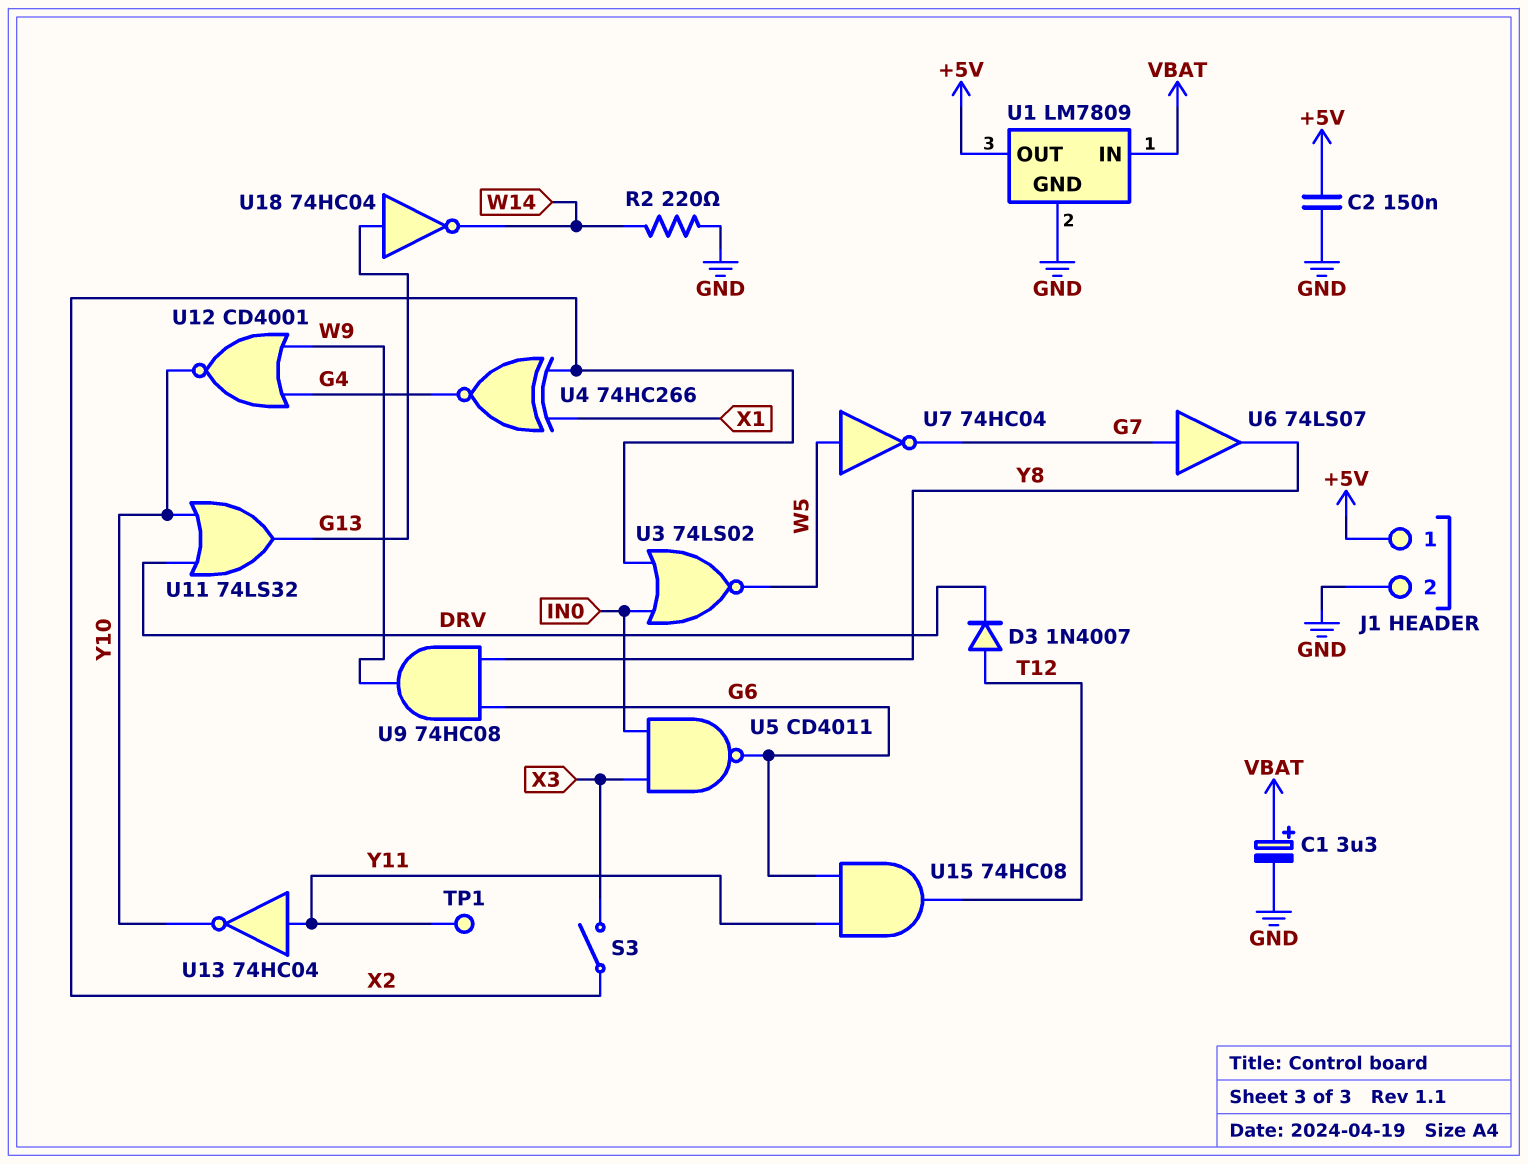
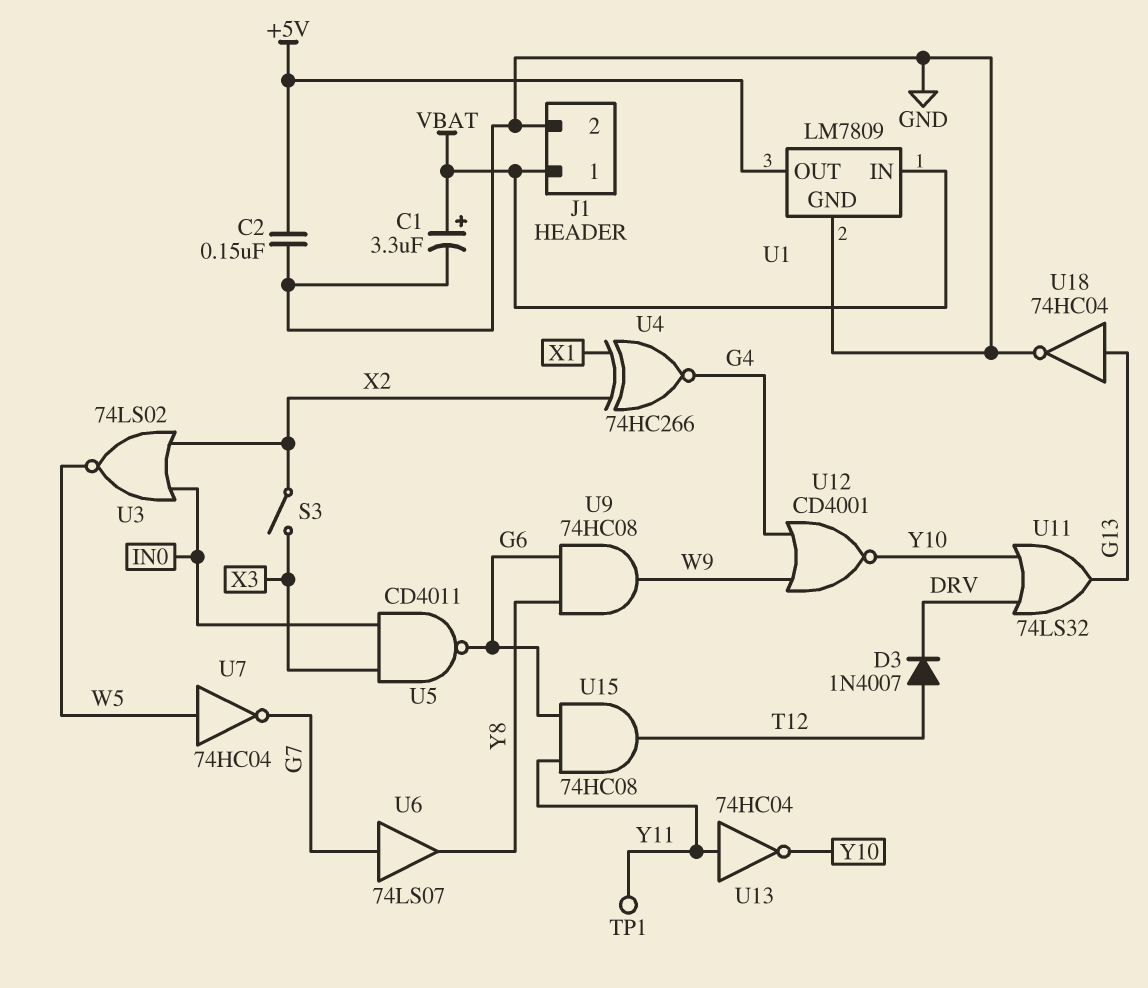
J1 pin 1: +5V -> VBAT
R2: 220 (GND, W14) -> none
U18: NOT 74HC04 (in G13, out W14) -> NOT 74HC04 (in G13, out GND)

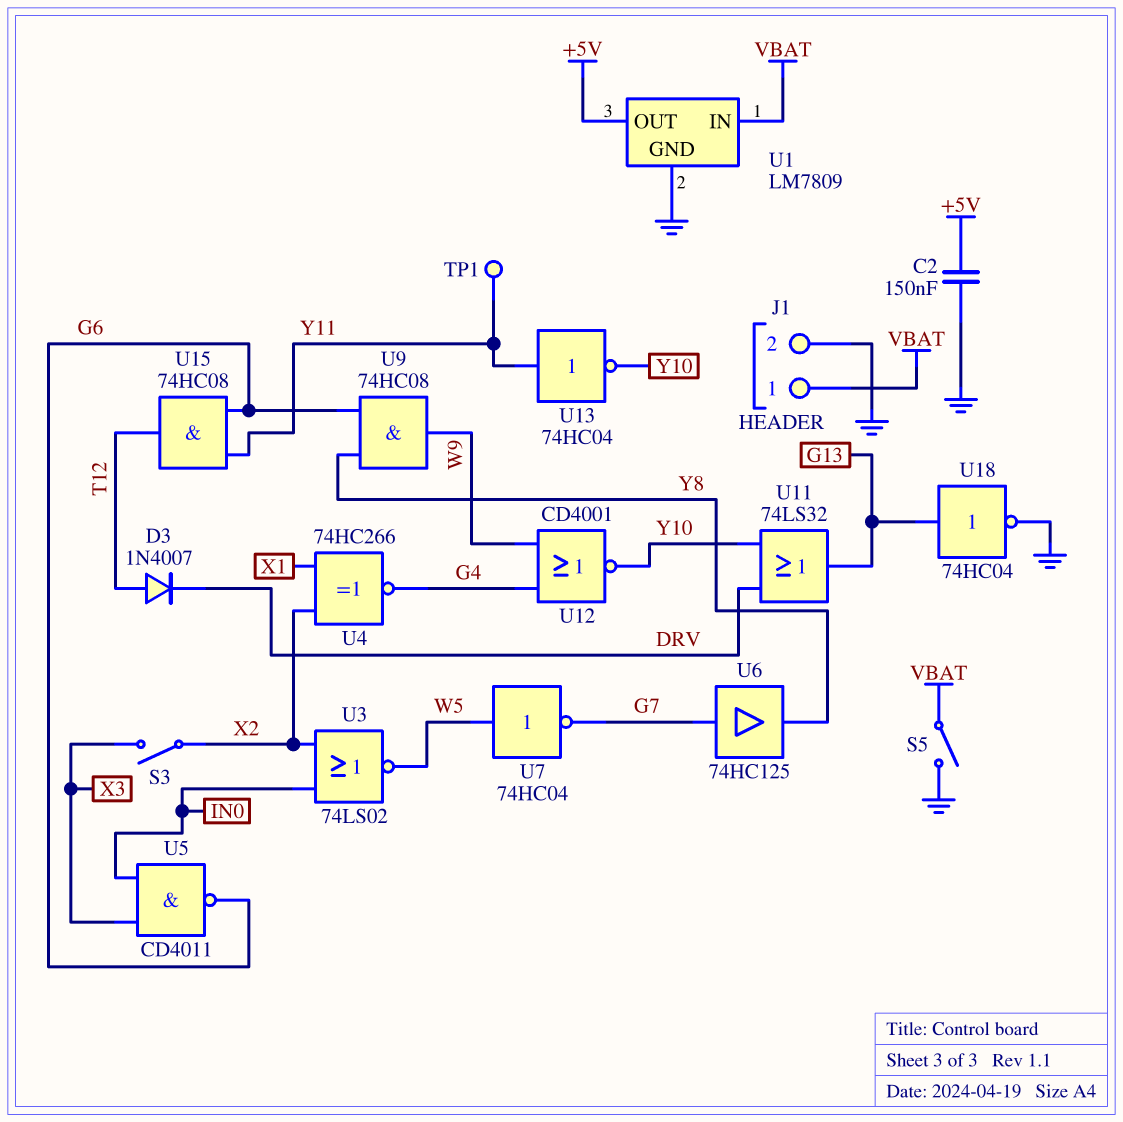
C1: 3.3uF (plus VBAT, minus GND) -> none
S5: none -> switch (GND, VBAT)
U6: buffer 74LS07 (in G7, out Y8) -> buffer 74HC125 (in G7, out Y8)

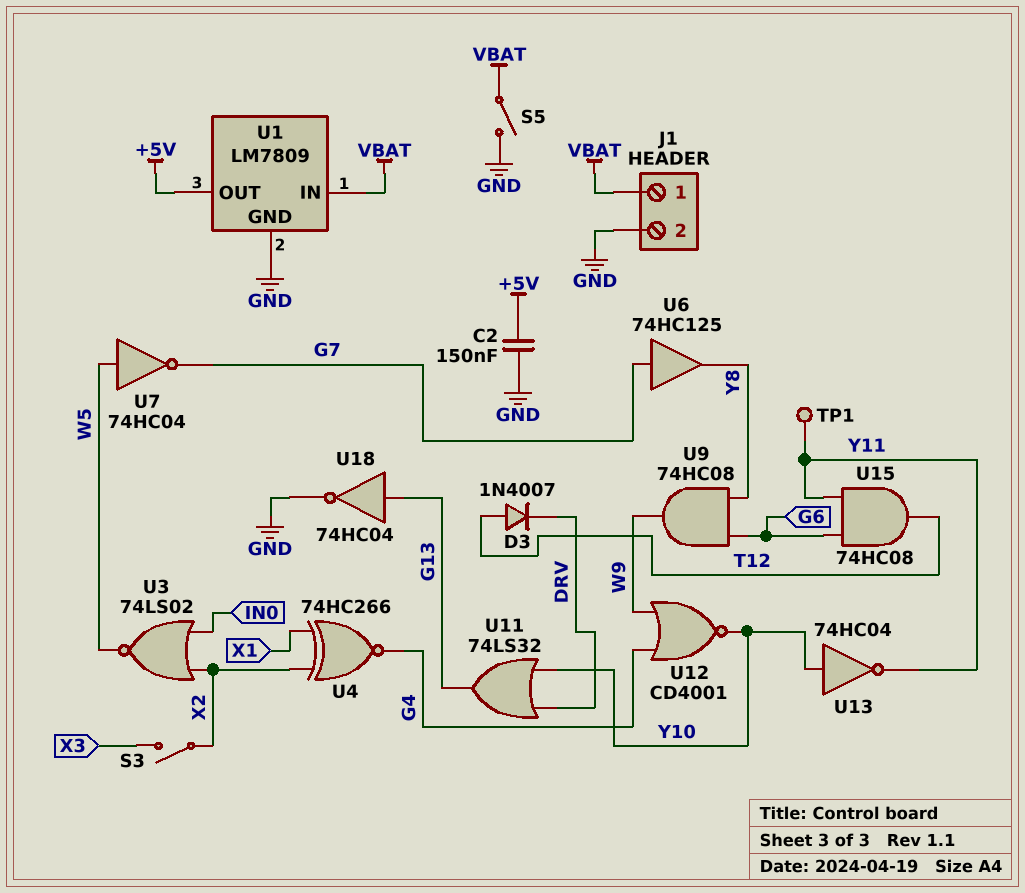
U5: NAND CD4011 (in IN0, in X3, out G6) -> none
U13: NOT 74HC04 (in Y11, out Y10) -> NOT 74HC04 (in Y10, out Y11)

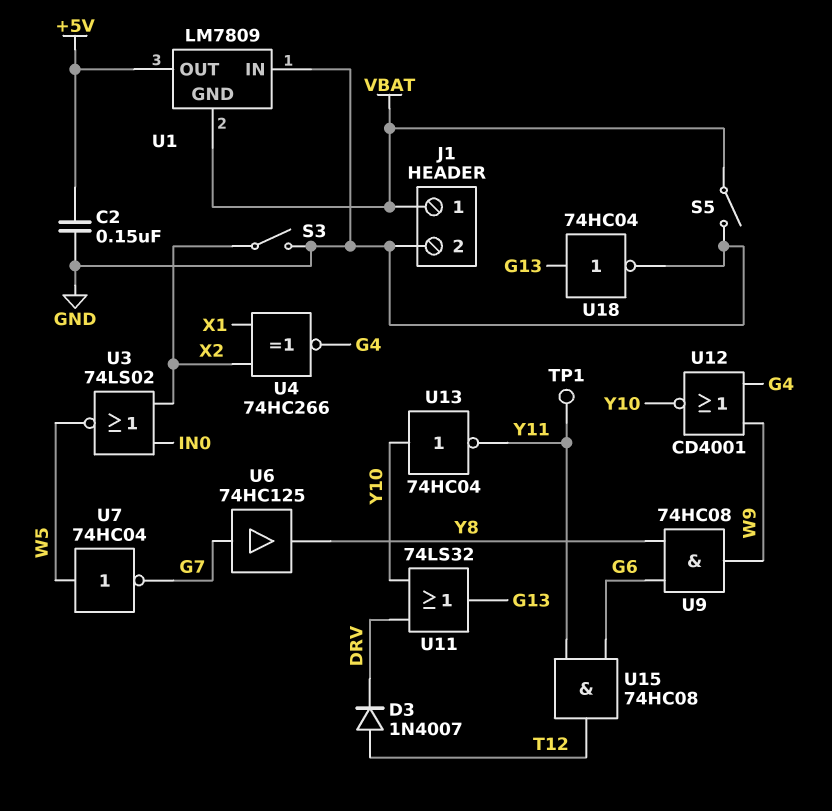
S3: switch (X2, X3) -> switch (GND, X2)
U1 pin GND: GND -> VBAT
U1 pin IN: VBAT -> GND

